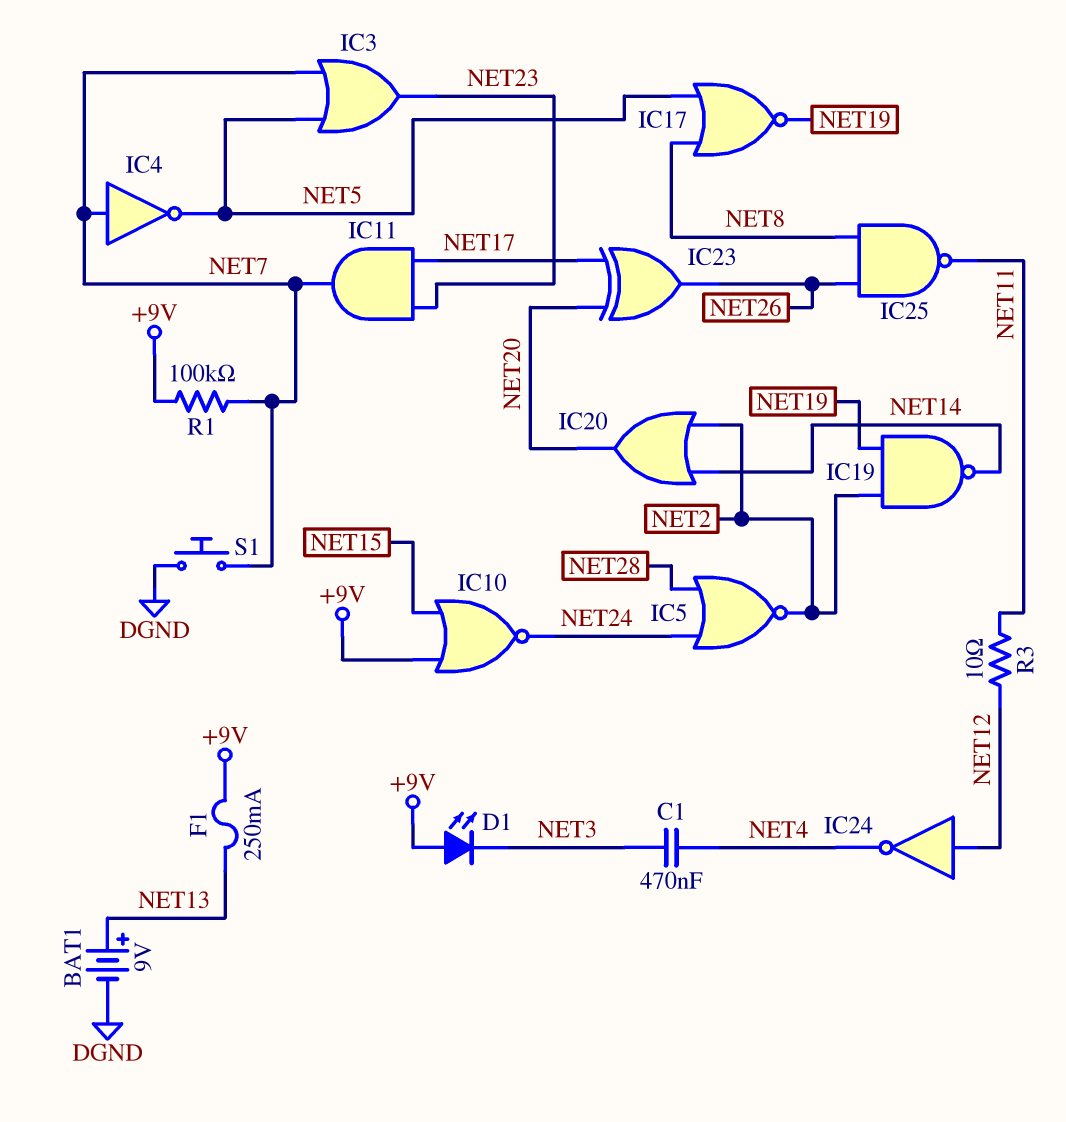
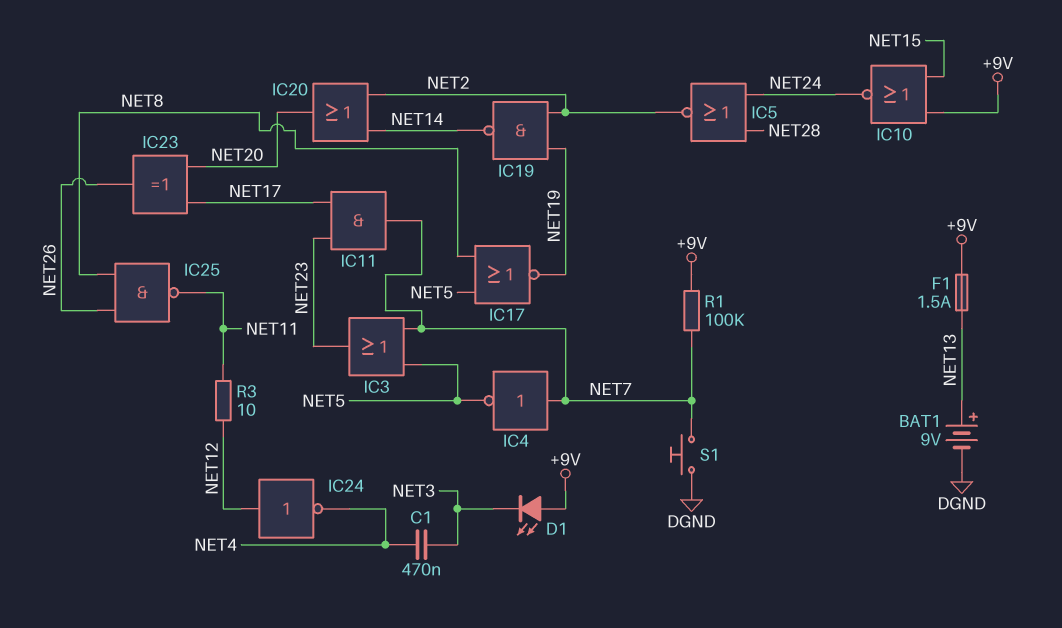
F1: 250mA (+9V, NET13) -> 1.5A (+9V, NET13)

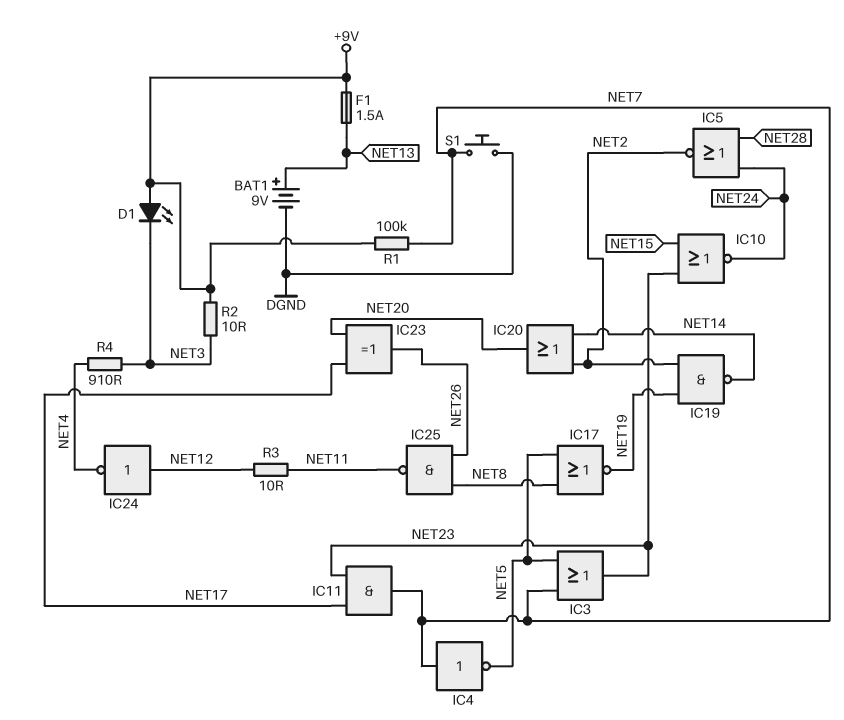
C1: 470nF (NET3, NET4) -> none
IC10: NOR (in +9V, in NET15, out NET24) -> NOR (in NET15, in NET23, out NET24)
R2: none -> 10 (+9V, NET3)
R4: none -> 910 (NET3, NET4)

